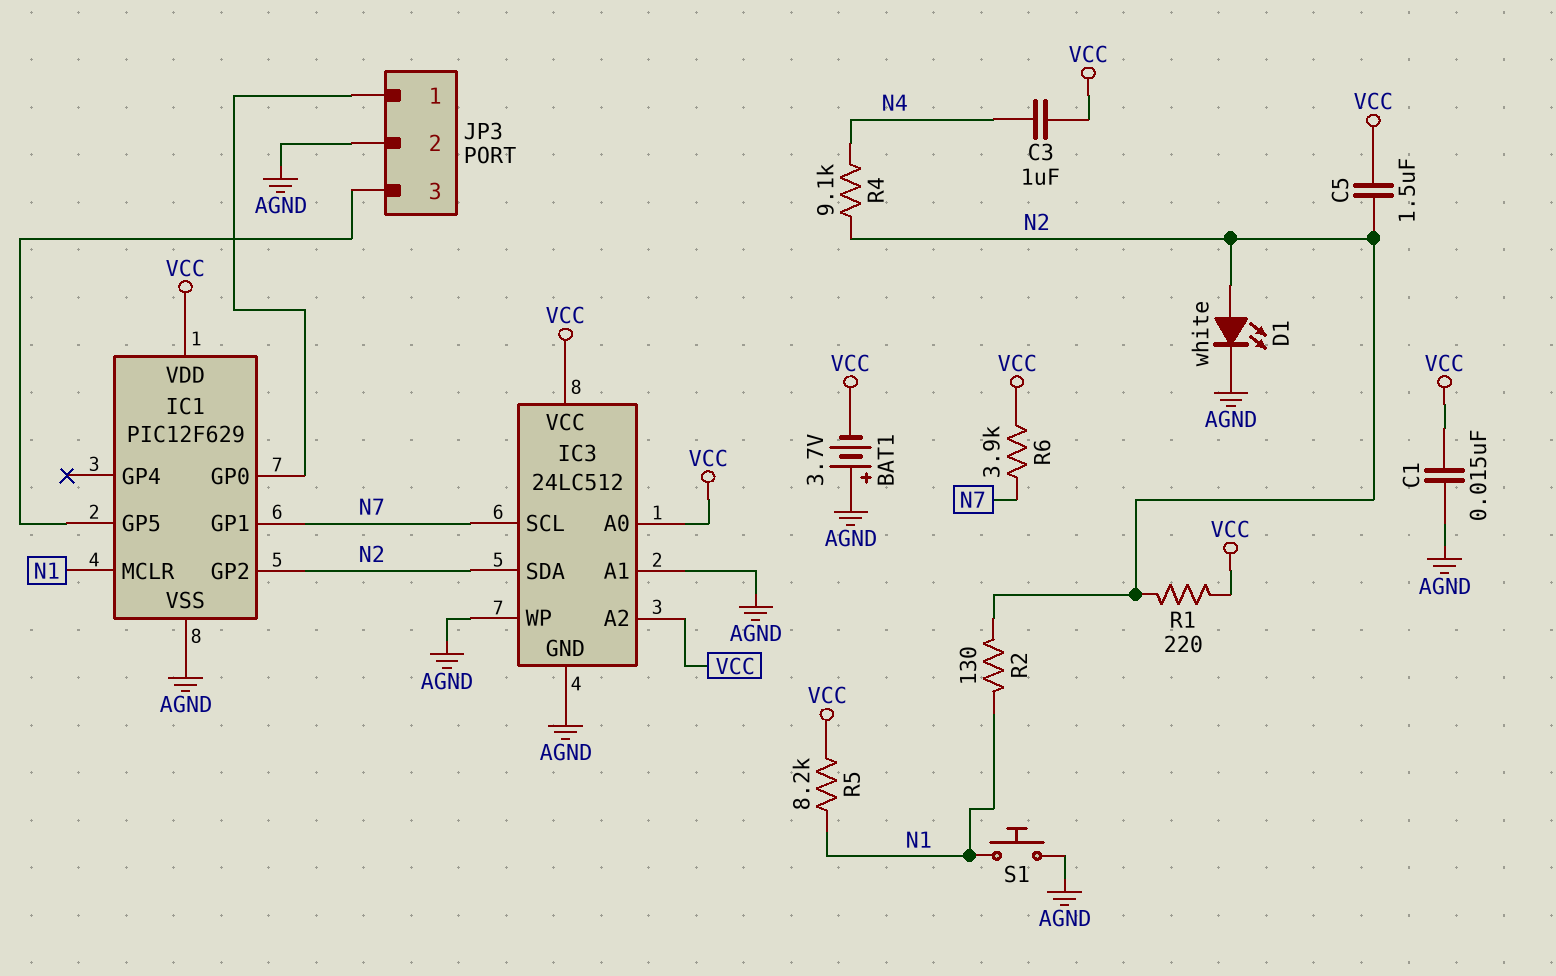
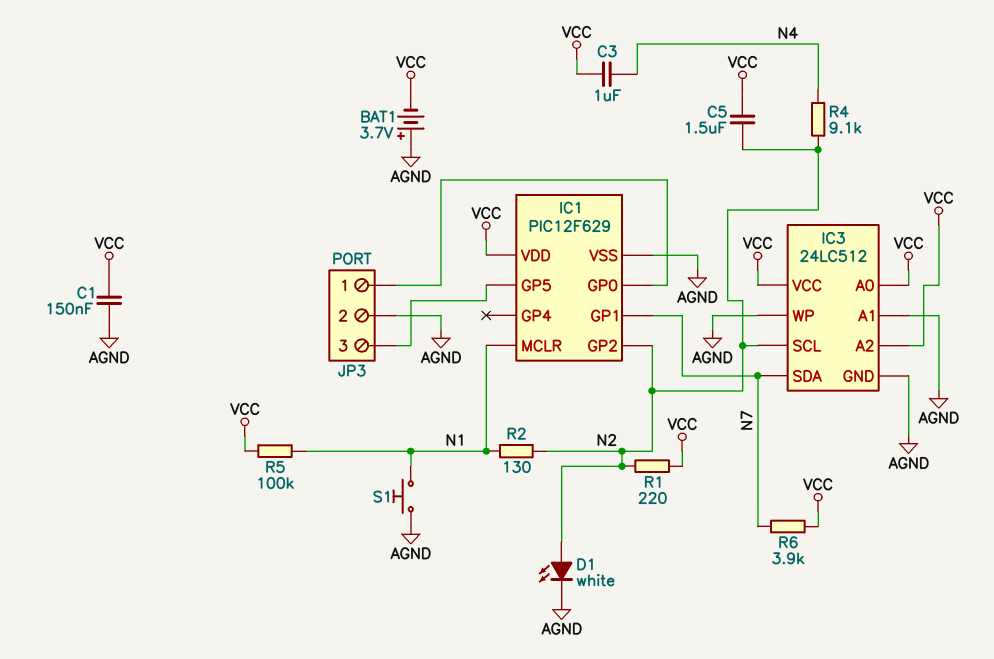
C1: 15nF (AGND, VCC) -> 150nF (AGND, VCC)
IC3 pin SCL: N7 -> N2
IC3 pin SDA: N2 -> N7
R5: 8.2k (N1, VCC) -> 100k (N1, VCC)

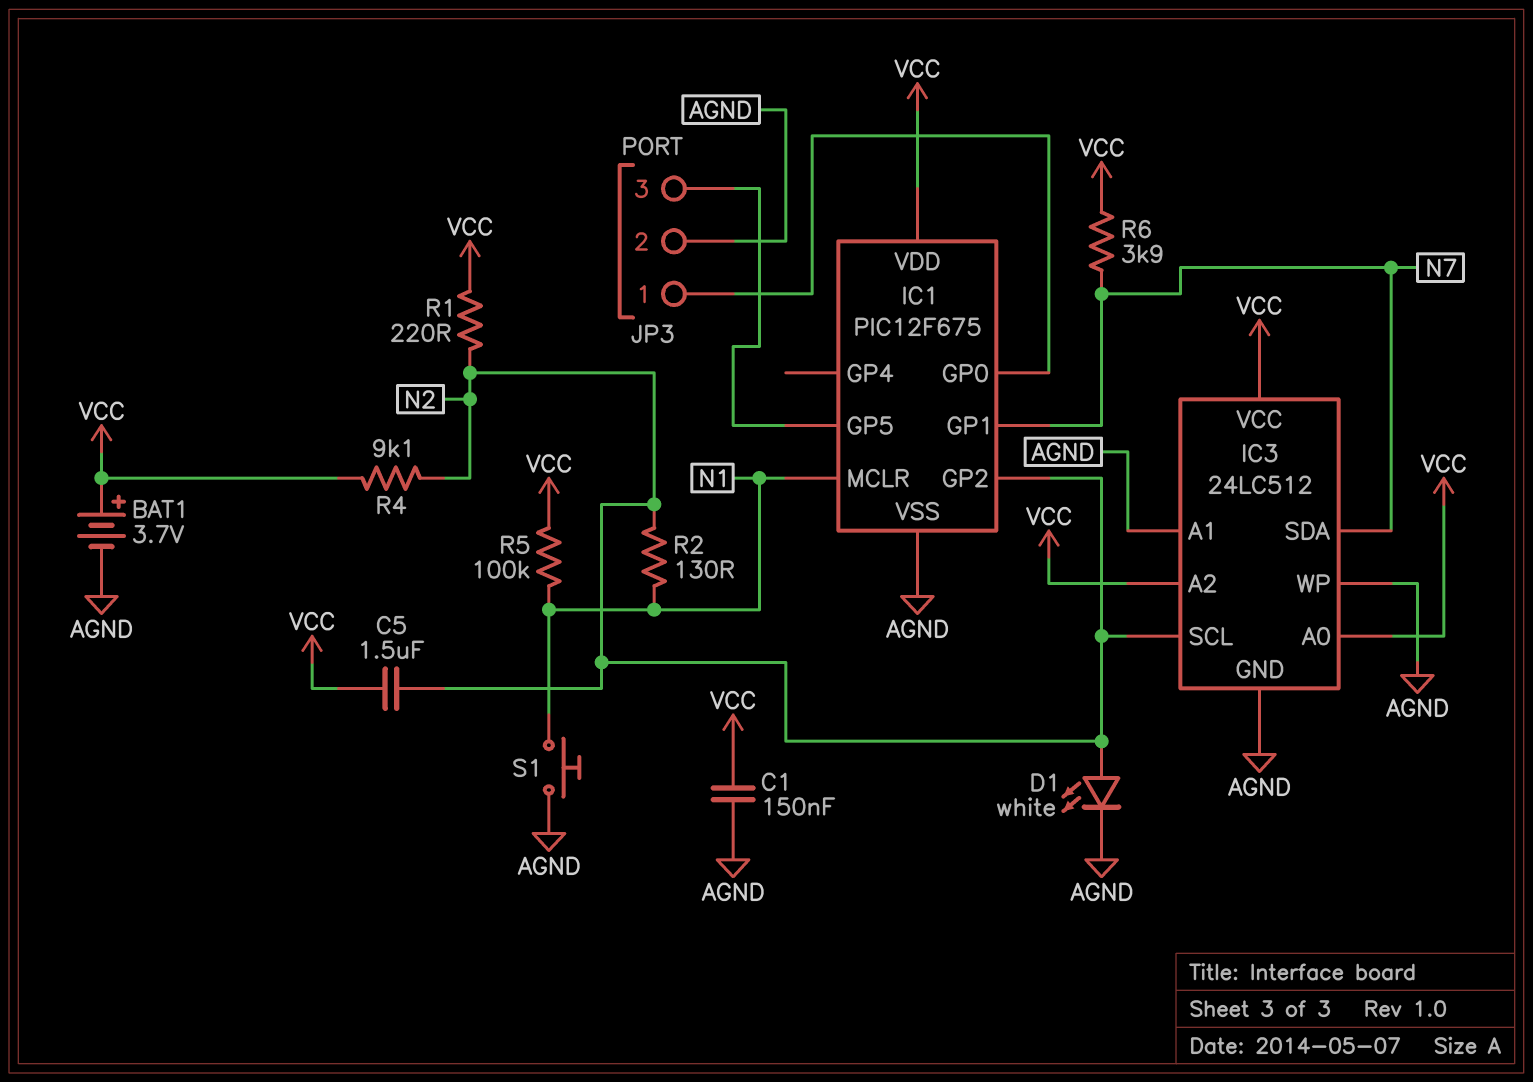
BAT1: 3.7V (plus AGND, minus VCC) -> 3.7V (plus VCC, minus AGND)
C3: 1uF (N4, VCC) -> none
IC1: PIC12F629 -> PIC12F675
R4: 9.1k (N2, N4) -> 9.1k (N2, VCC)

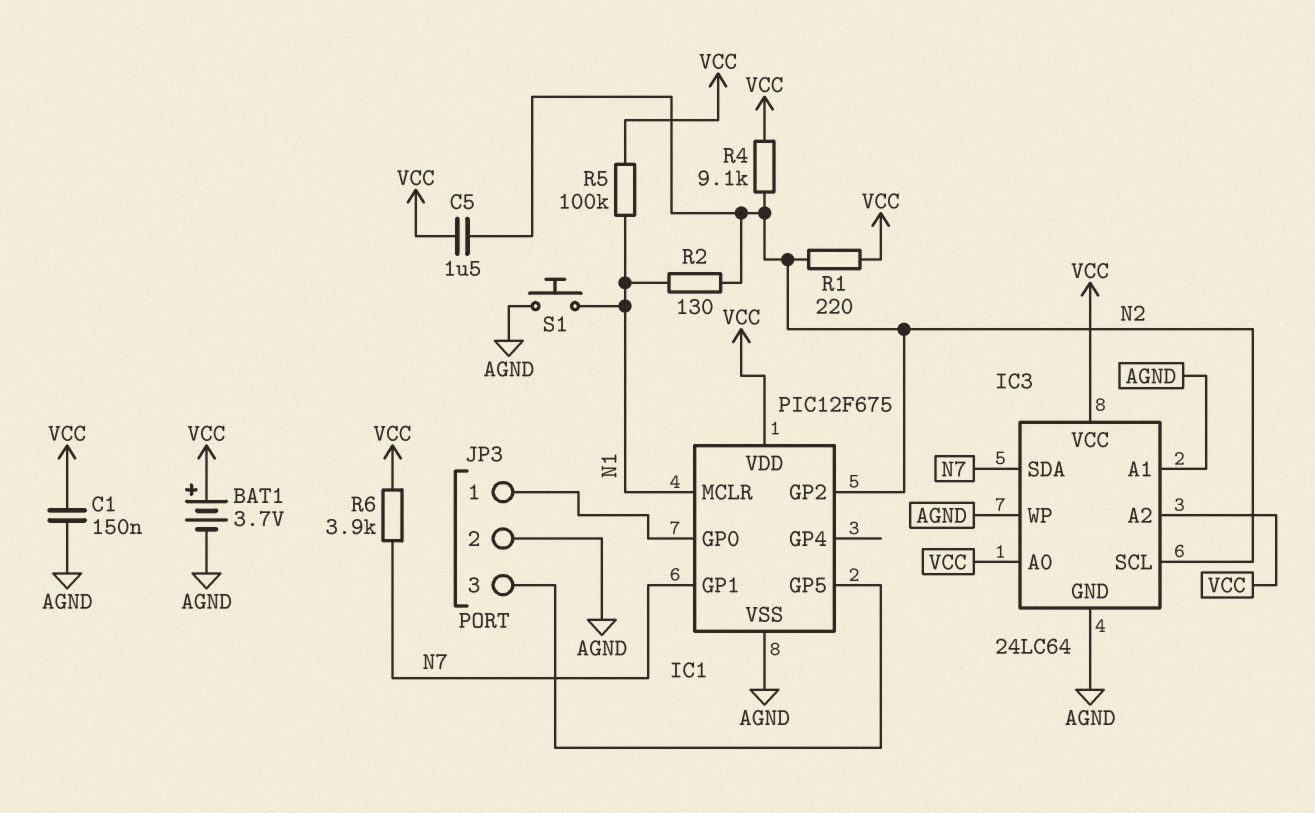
D1: LED white (A N2, K AGND) -> none
IC3: 24LC512 -> 24LC64

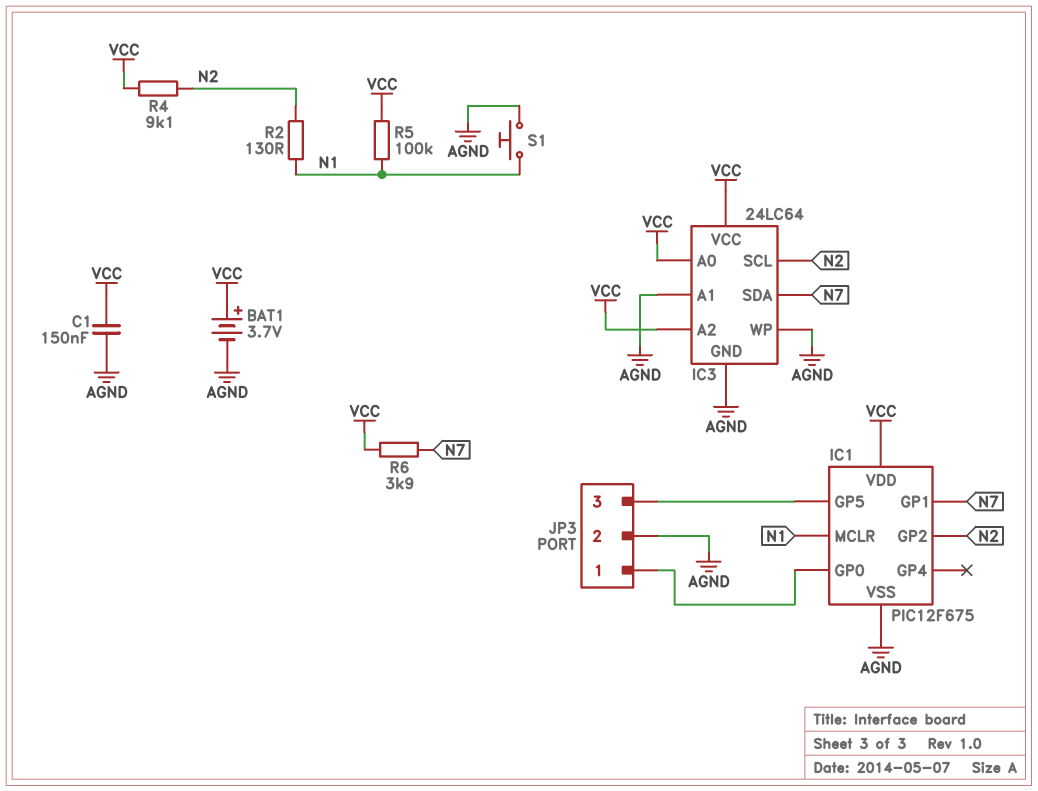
C5: 1.5uF (N2, VCC) -> none
R1: 220 (N2, VCC) -> none

